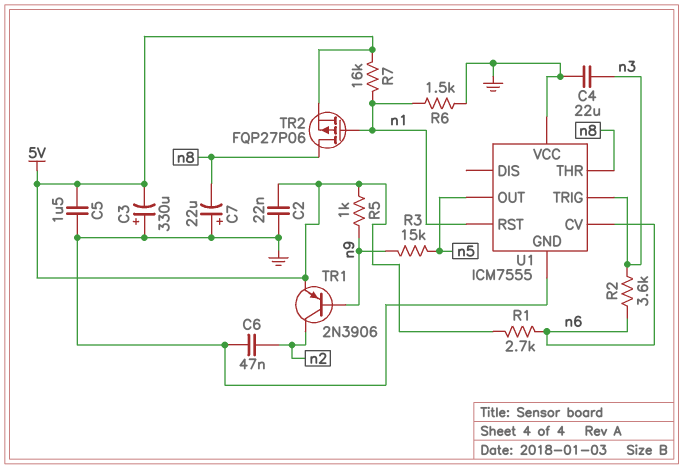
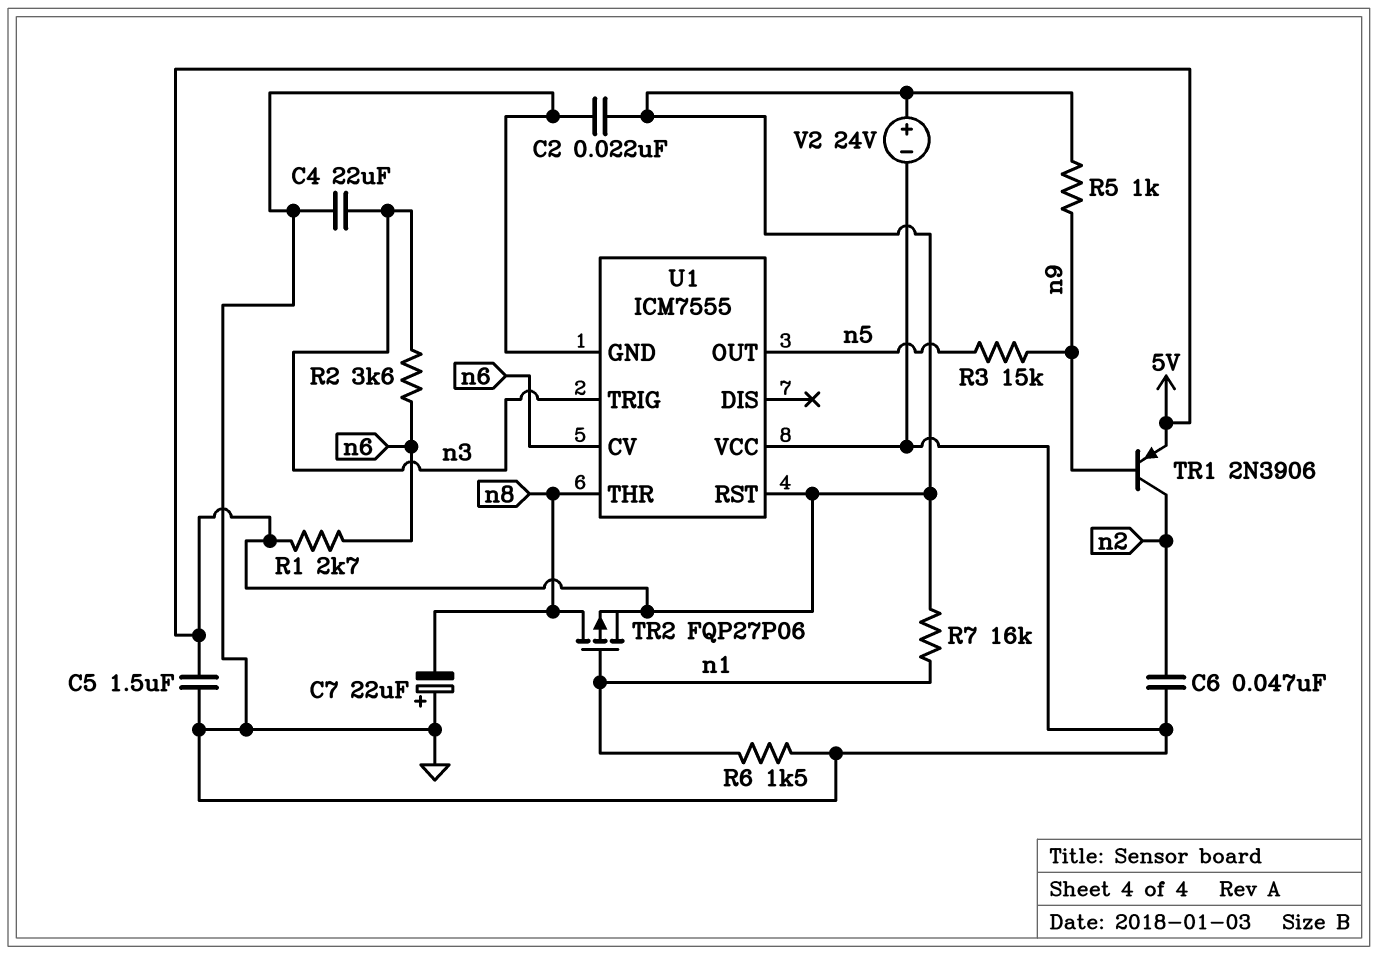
C3: 330uF (plus GND, minus 5V) -> none
U1 pin RST: n1 -> 5V
V2: none -> 24V (plus 5V, minus GND)

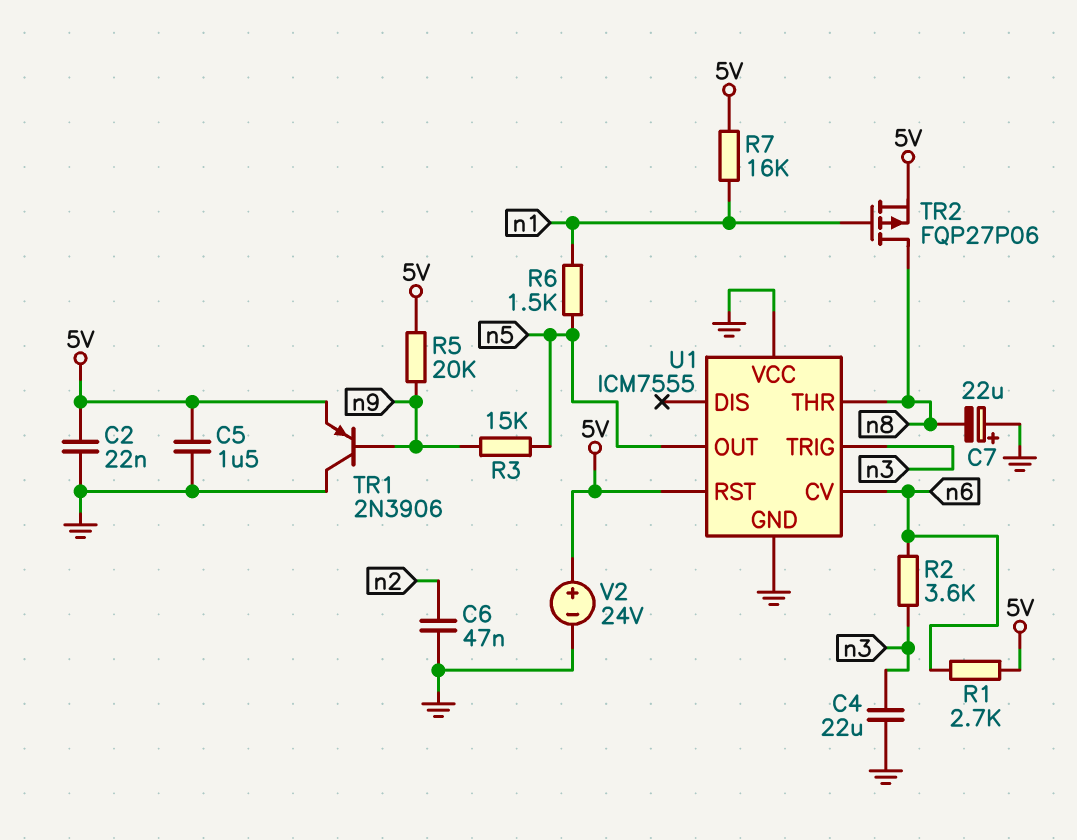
R5: 1k (5V, n9) -> 20k (5V, n9)
R6: 1.5k (GND, n1) -> 1.5k (n1, n5)
TR1: PNP 2N3906 (B n9, C n2, E 5V) -> PNP 2N3906 (B n9, C GND, E 5V)

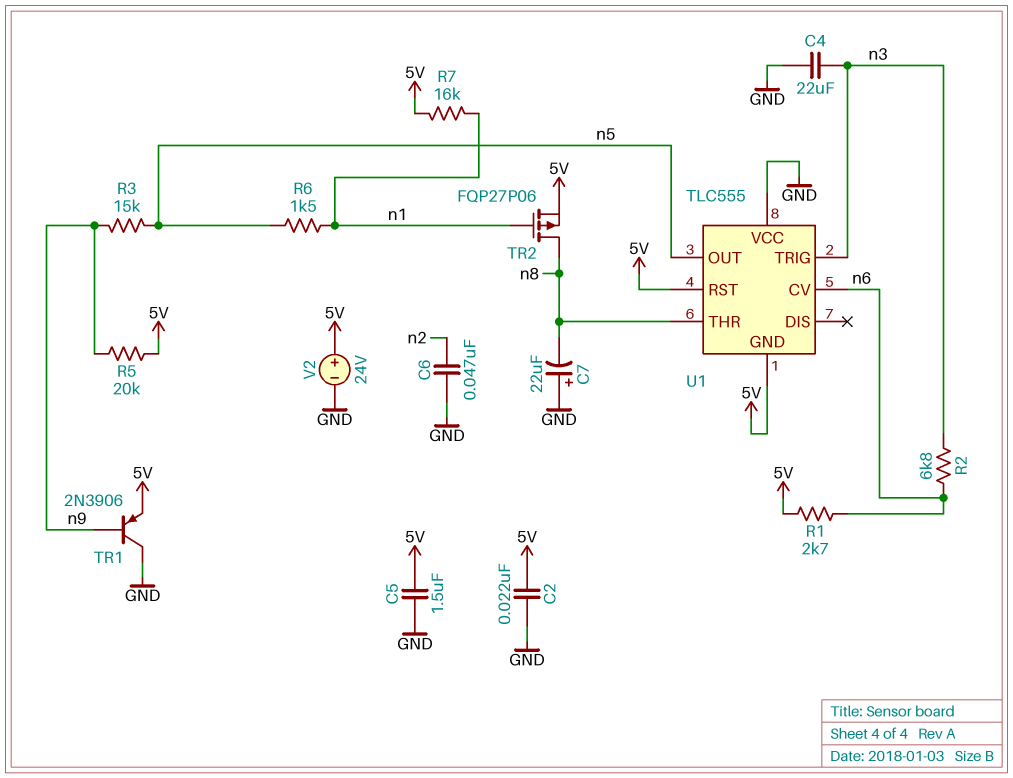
R2: 3.6k (n3, n6) -> 6.8k (n3, n6)
U1: ICM7555 -> TLC555
U1 pin GND: GND -> 5V

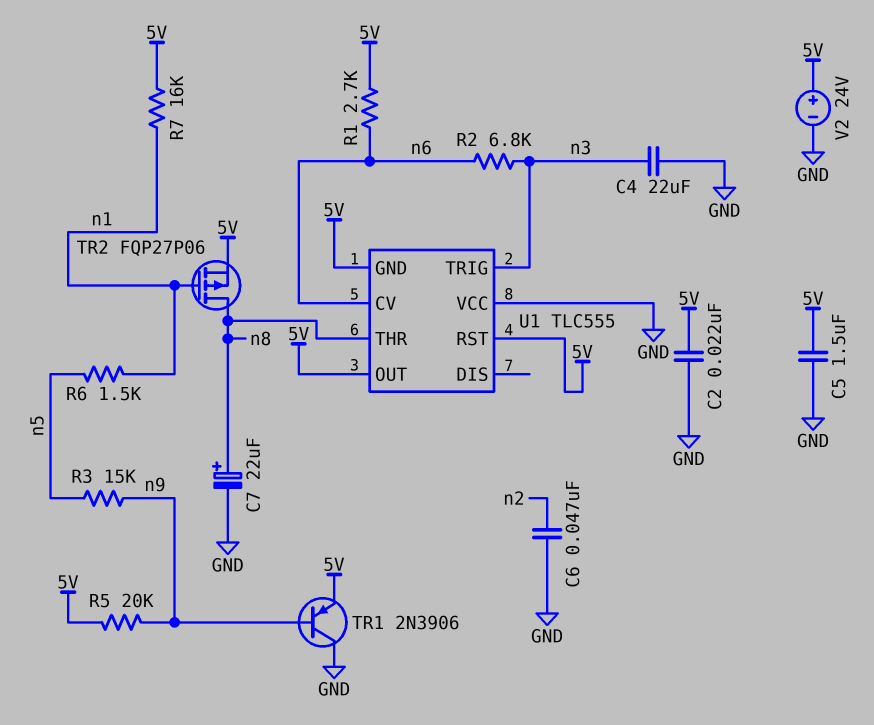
C7: 22uF (plus GND, minus n8) -> 22uF (plus n8, minus GND)
U1 pin OUT: n5 -> 5V

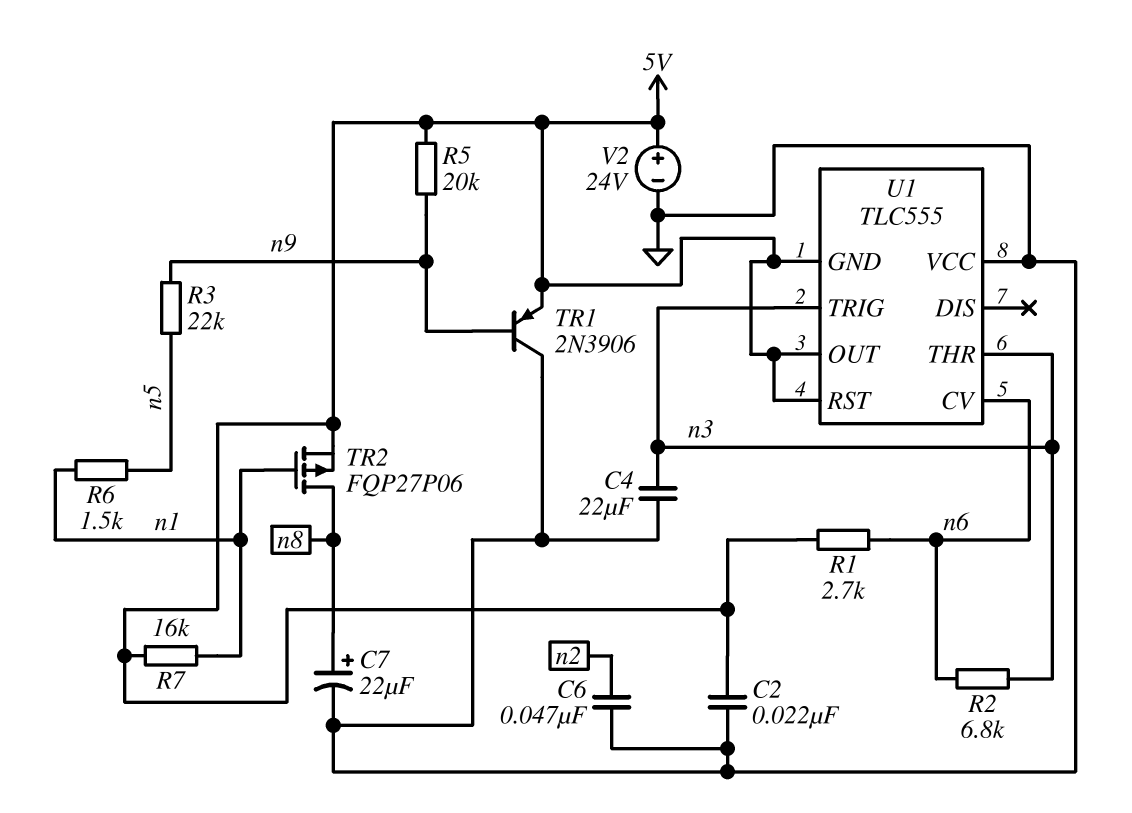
C5: 1.5uF (5V, GND) -> none
R3: 15k (n5, n9) -> 22k (n5, n9)
U1 pin THR: n8 -> n3

